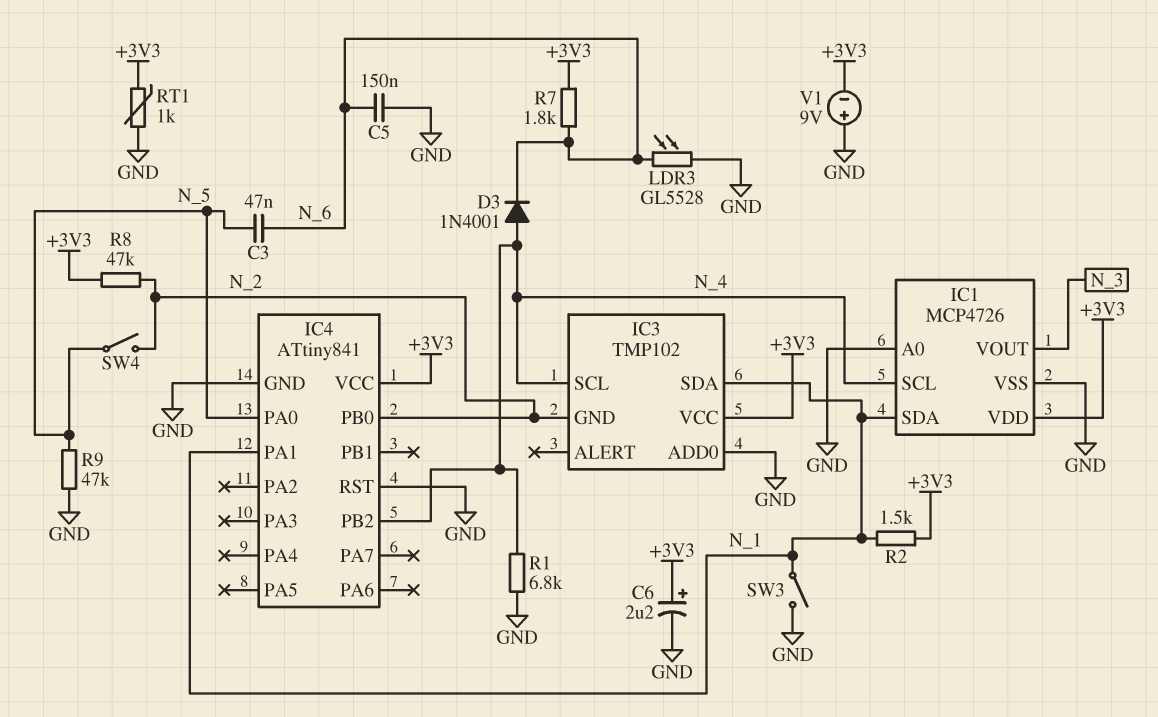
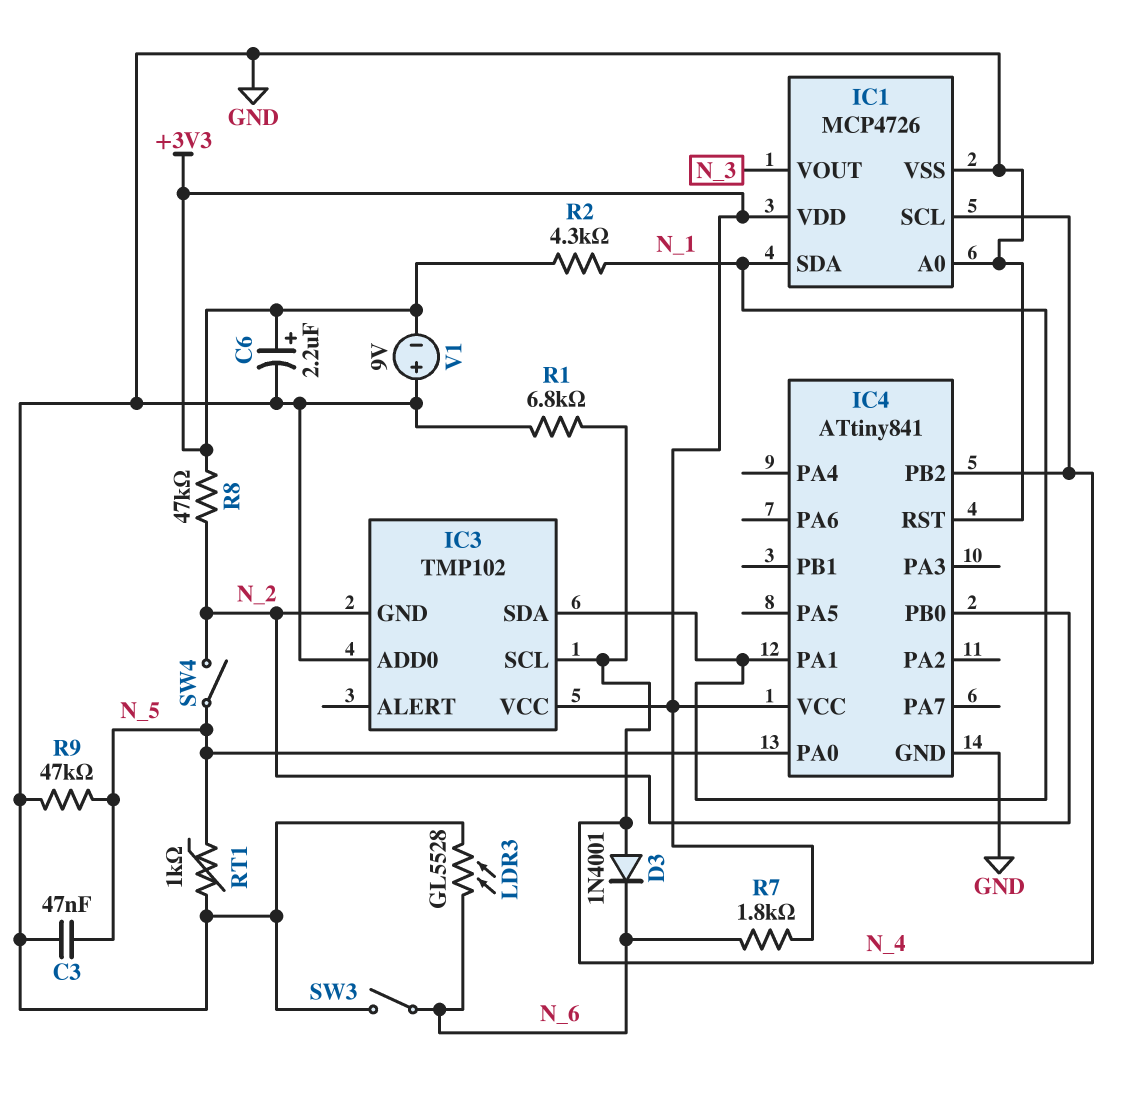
C3: 47nF (N_5, N_6) -> 47nF (GND, N_5)
C5: 150nF (GND, N_6) -> none
R2: 1.5k (+3V3, N_1) -> 4.3k (+3V3, N_1)
RT1: 1k (+3V3, GND) -> 1k (GND, N_5)
SW3: switch (GND, N_1) -> switch (GND, N_6)

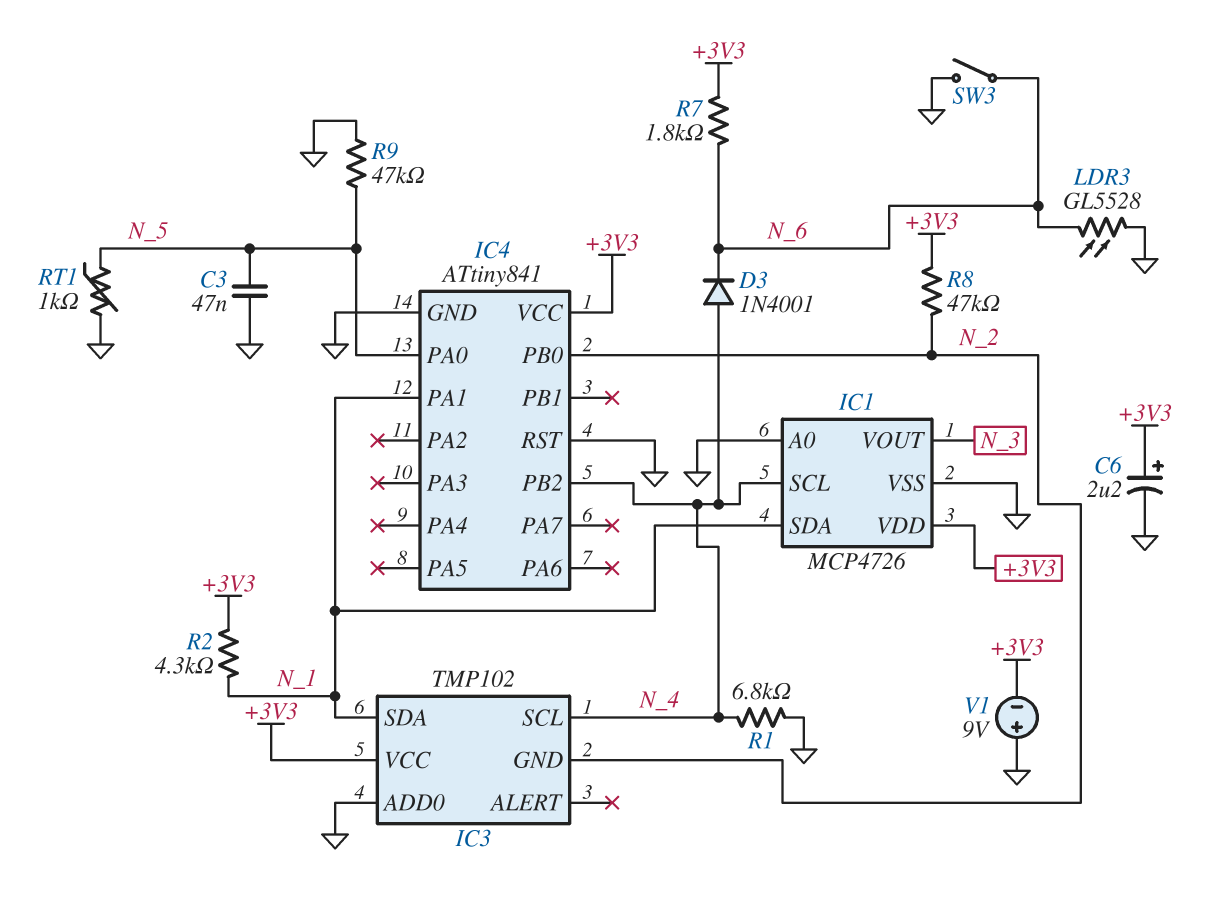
SW4: switch (N_2, N_5) -> none

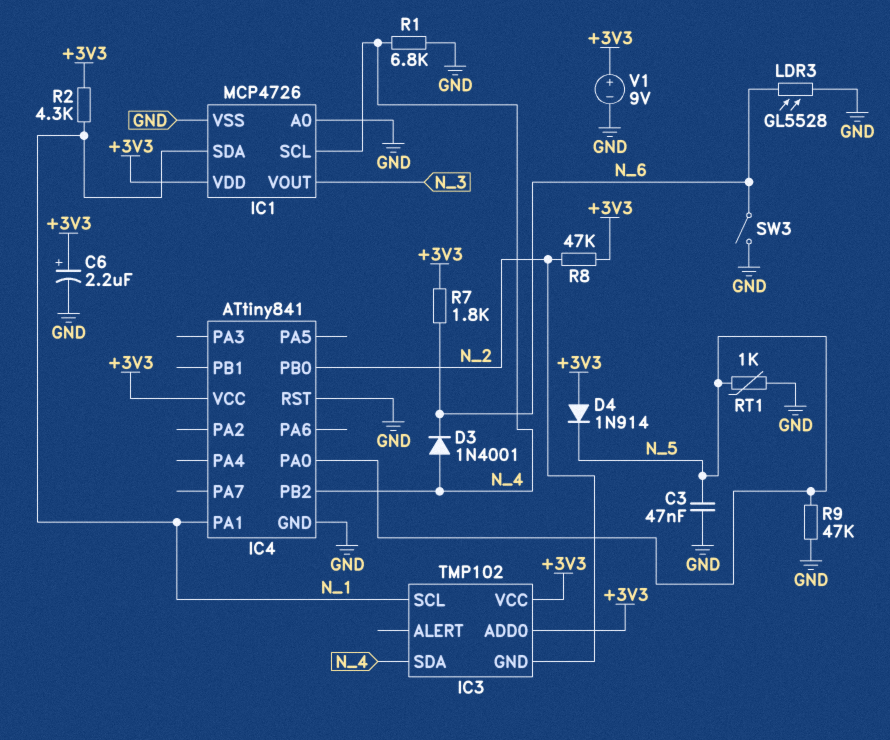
D4: none -> diode 1N914 (A +3V3, K N_5)
IC3 pin ADD0: GND -> +3V3
IC3 pin SCL: N_4 -> N_1
IC3 pin SDA: N_1 -> N_4
V1: 9V (plus GND, minus +3V3) -> 9V (plus +3V3, minus GND)

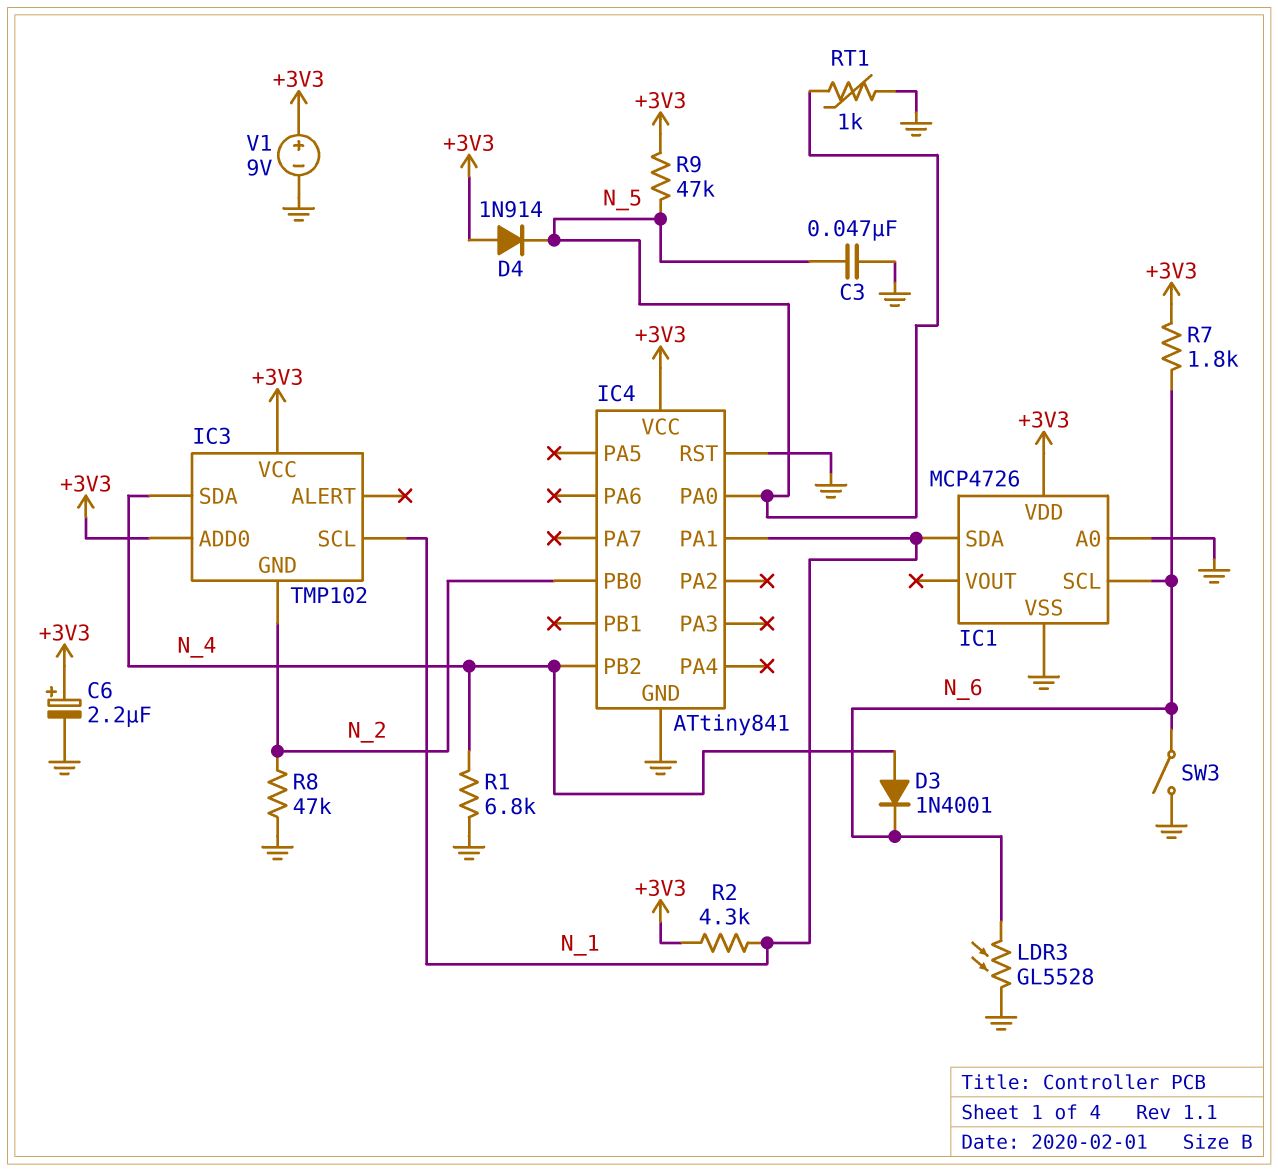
IC1 pin SCL: N_4 -> N_6
IC1 pin VOUT: N_3 -> none
R8: 47k (+3V3, N_2) -> 47k (GND, N_2)
R9: 47k (GND, N_5) -> 47k (+3V3, N_5)

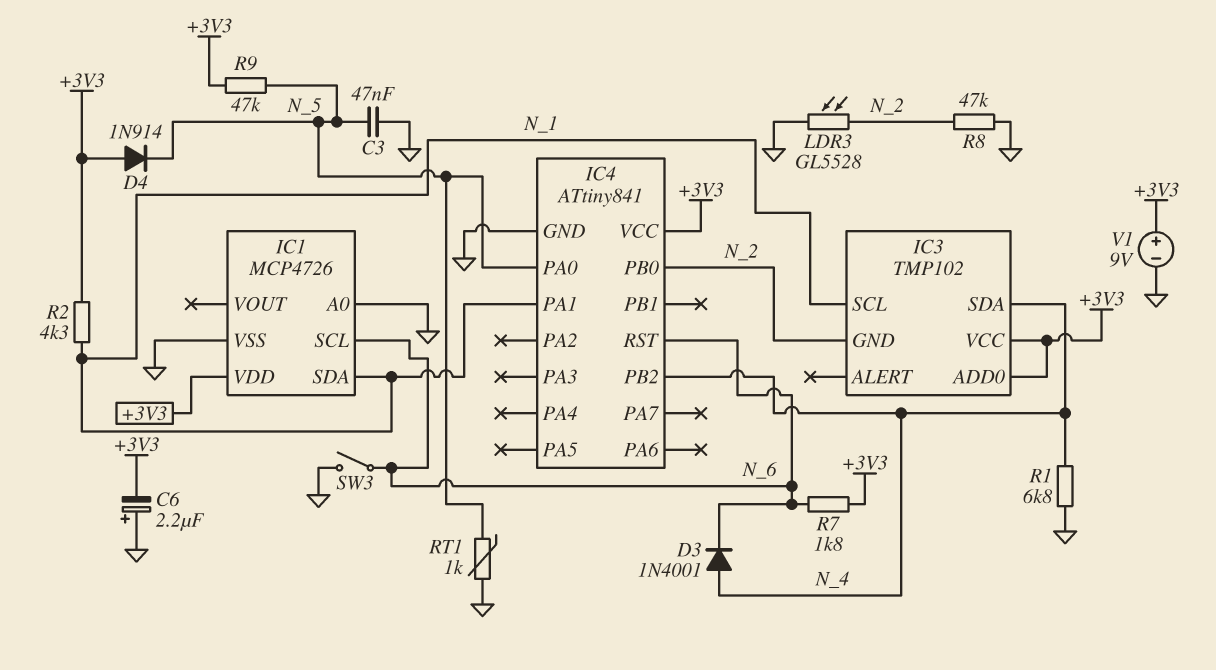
C6: 2.2uF (plus +3V3, minus GND) -> 2.2uF (plus GND, minus +3V3)
IC4 pin RST: GND -> N_6
LDR3: GL5528 (GND, N_6) -> GL5528 (GND, N_2)

